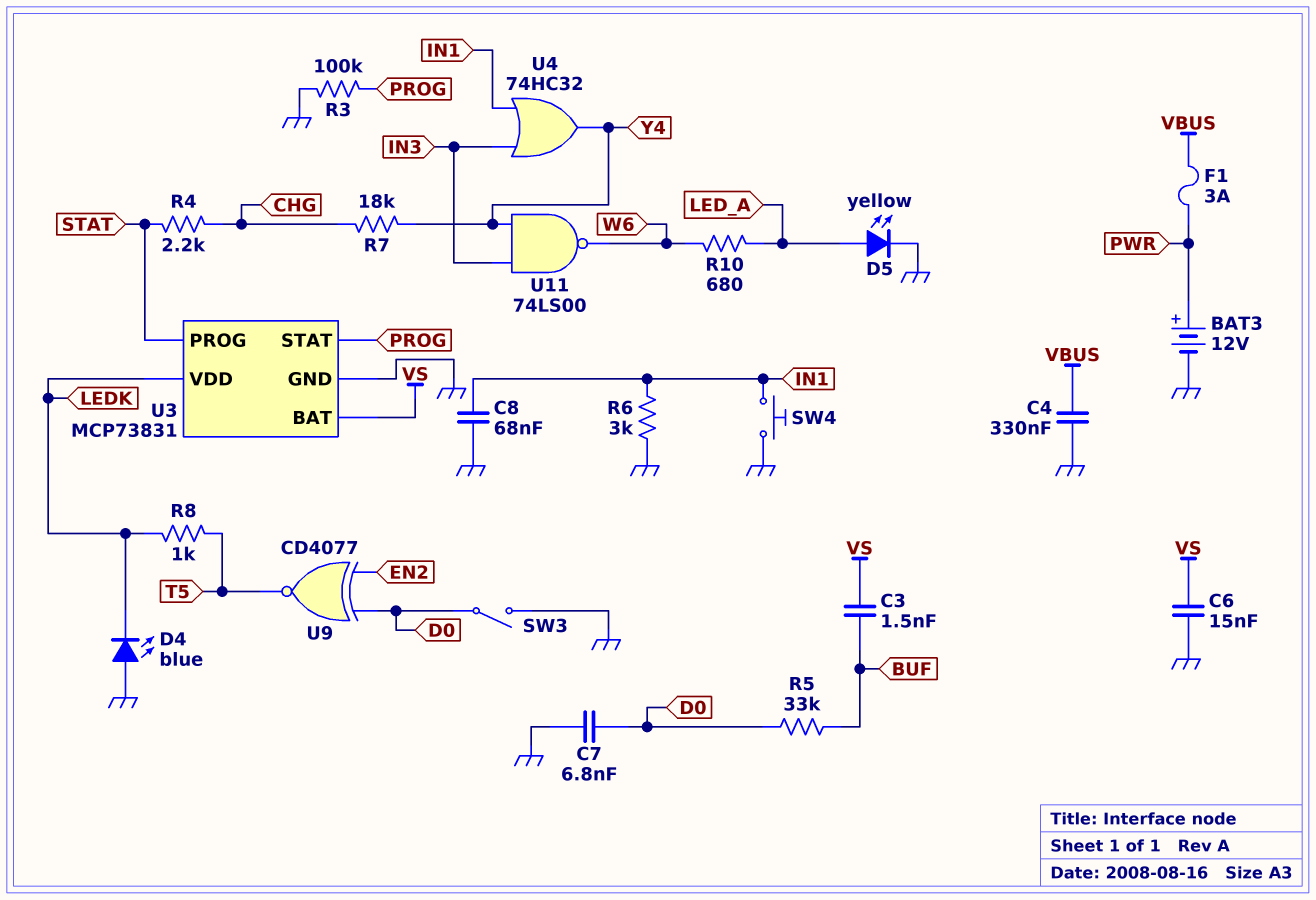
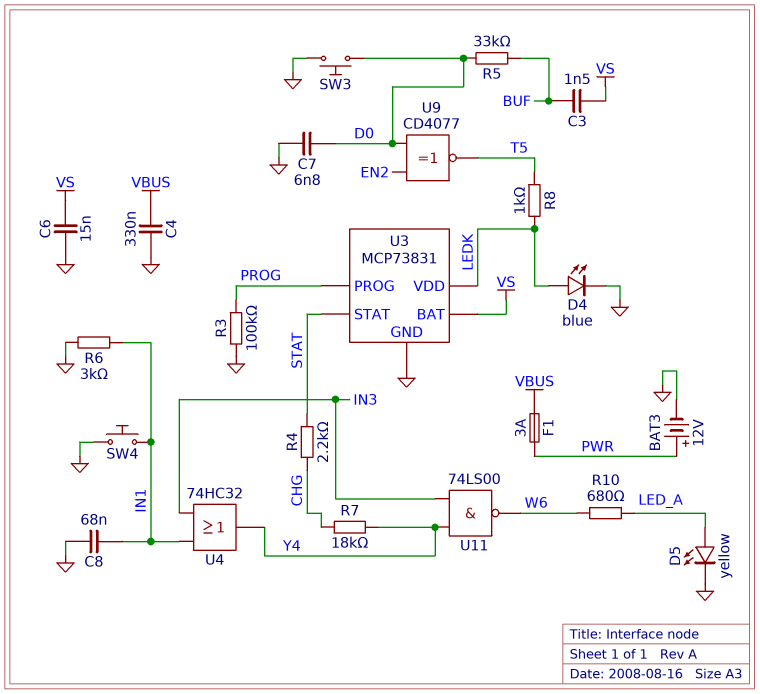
D4: LED blue (A GND, K LEDK) -> LED blue (A LEDK, K GND)
SW3: switch (D0, GND) -> button (D0, GND)
U3 pin PROG: STAT -> PROG
U3 pin STAT: PROG -> STAT

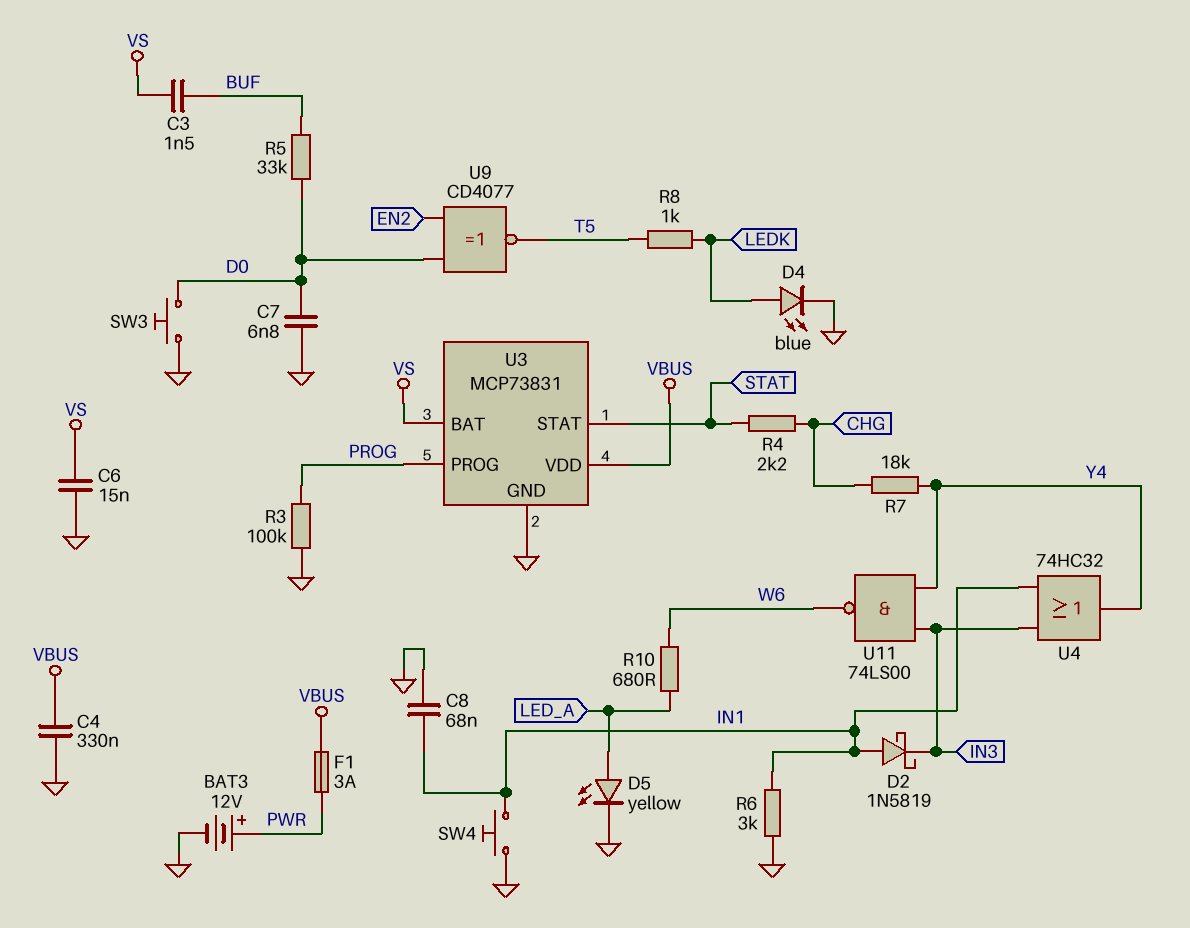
D2: none -> schottky 1N5819 (A IN1, K IN3)
U3 pin VDD: LEDK -> VBUS

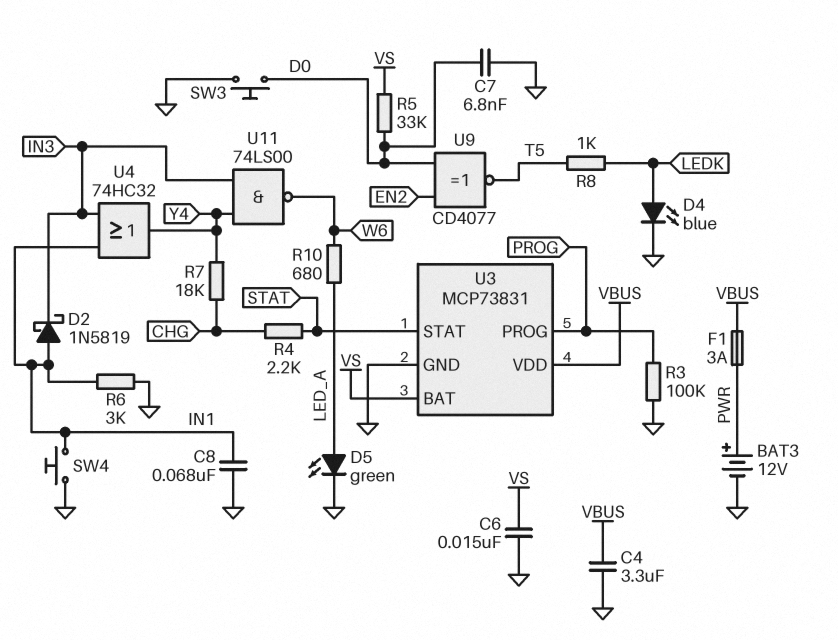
C3: 1.5nF (BUF, VS) -> none
C4: 330nF (GND, VBUS) -> 3.3uF (GND, VBUS)
D5: LED yellow (A LED_A, K GND) -> LED green (A LED_A, K GND)
R5: 33k (BUF, D0) -> 33k (D0, VS)

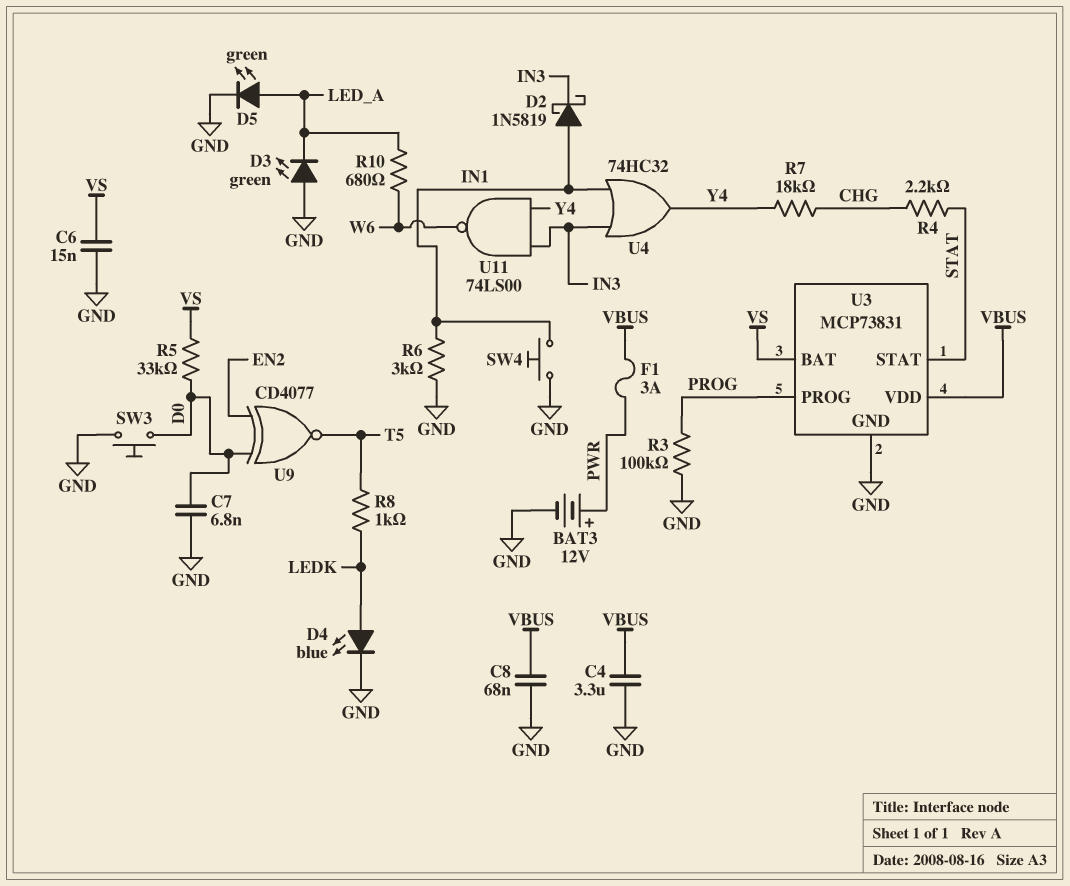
C8: 68nF (GND, IN1) -> 68nF (GND, VBUS)
D3: none -> LED green (A GND, K LED_A)

